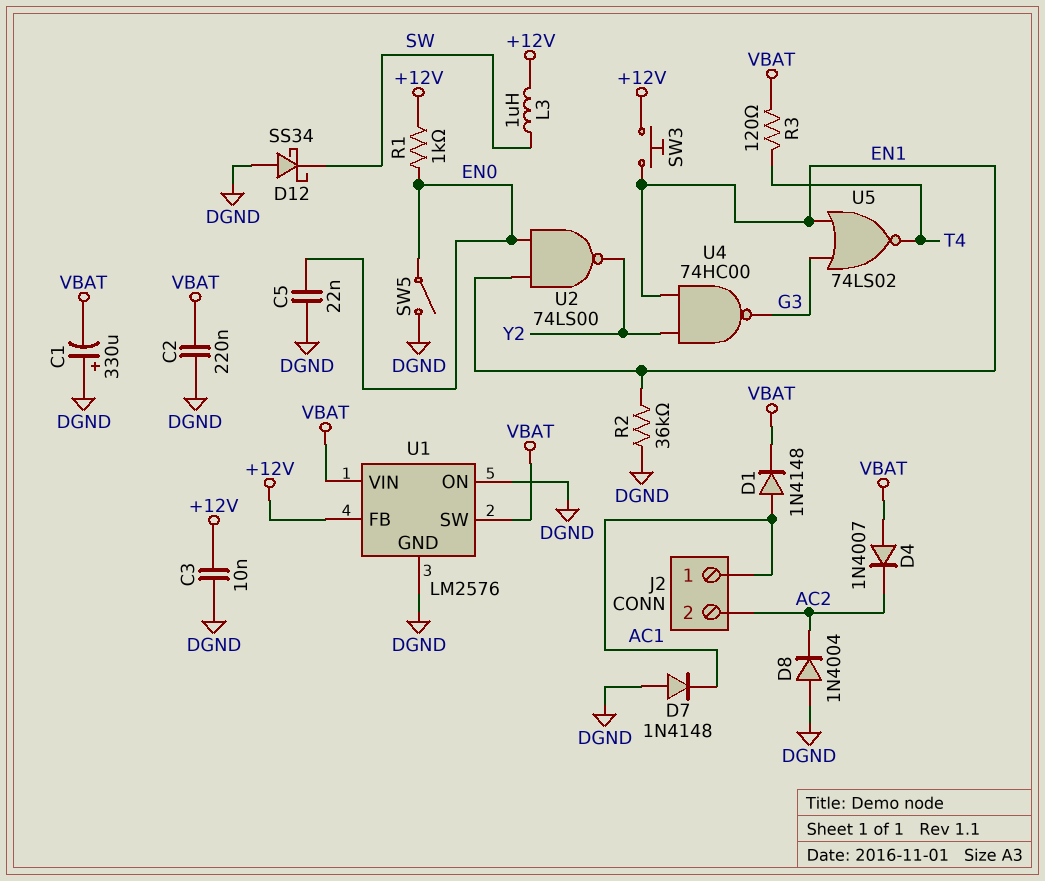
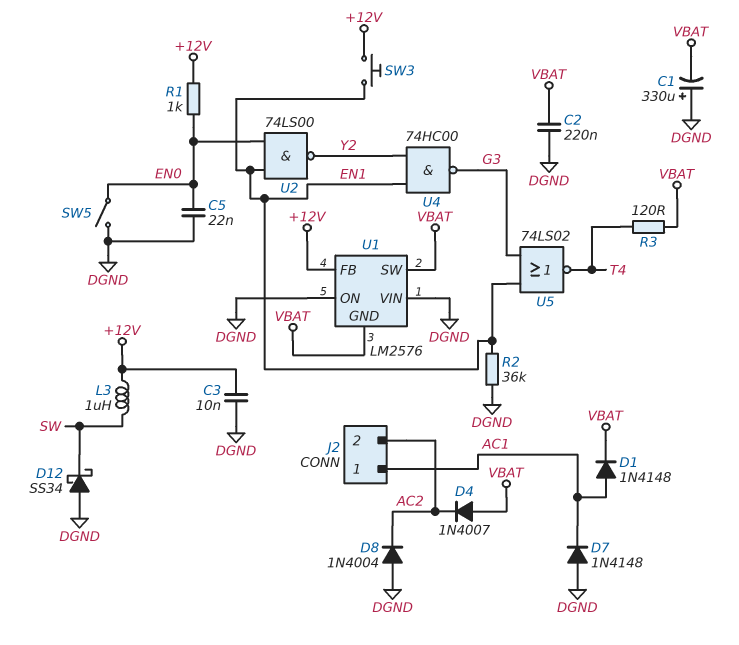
U1 pin GND: DGND -> VBAT
U1 pin VIN: VBAT -> DGND

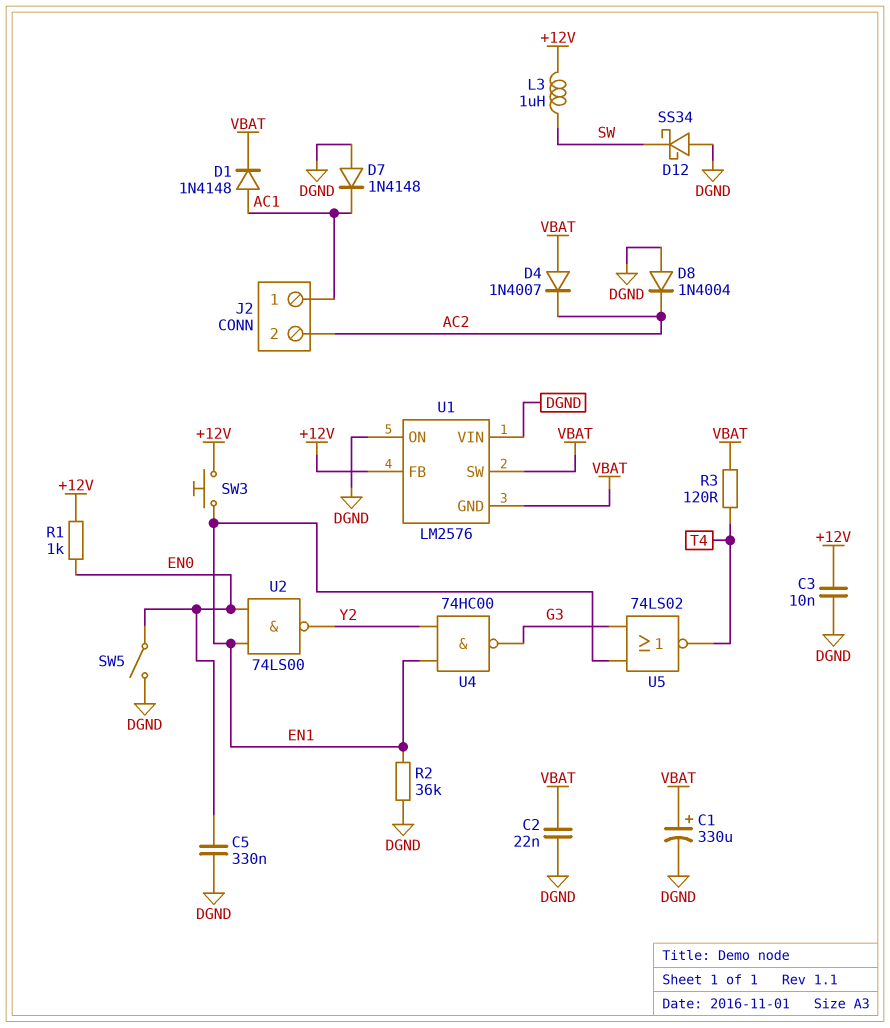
C1: 330uF (plus DGND, minus VBAT) -> 330uF (plus VBAT, minus DGND)
C2: 220nF (DGND, VBAT) -> 22nF (DGND, VBAT)
C5: 22nF (DGND, EN0) -> 330nF (DGND, EN0)

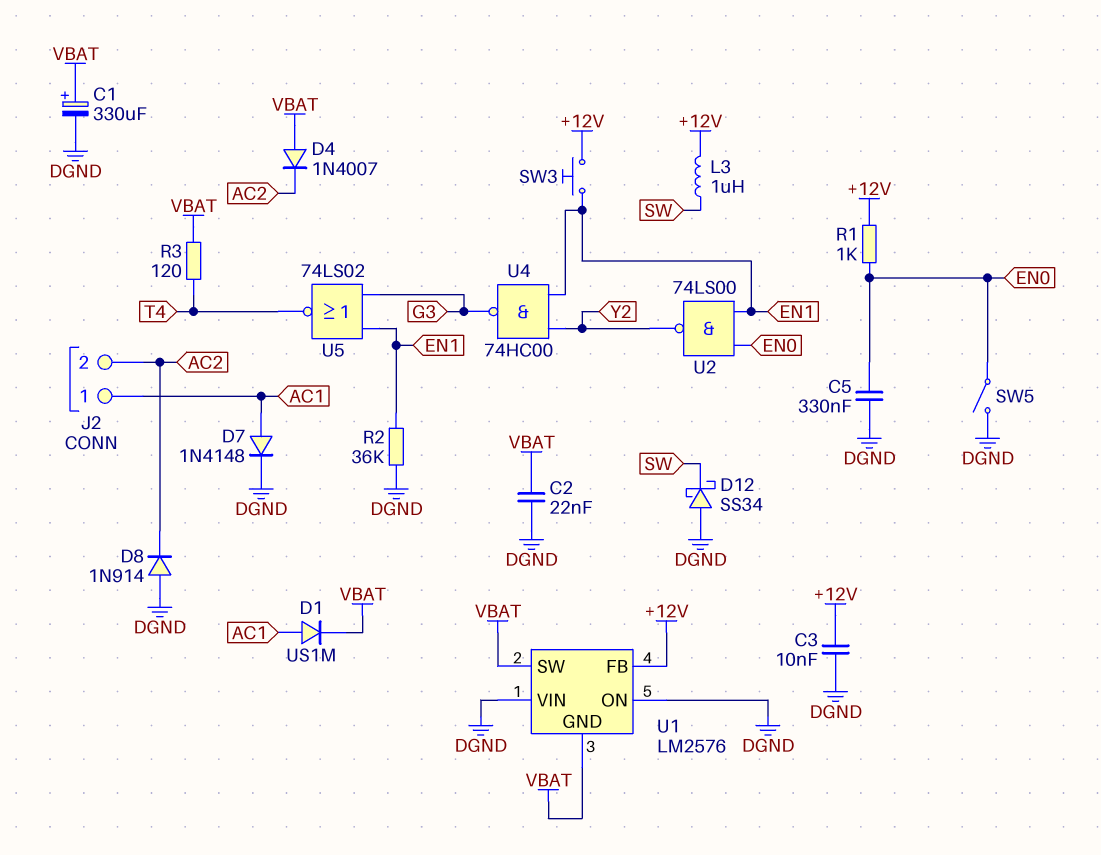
D1: diode 1N4148 (A AC1, K VBAT) -> diode US1M (A AC1, K VBAT)
D7: diode 1N4148 (A DGND, K AC1) -> diode 1N4148 (A AC1, K DGND)
D8: diode 1N4004 (A DGND, K AC2) -> diode 1N914 (A DGND, K AC2)

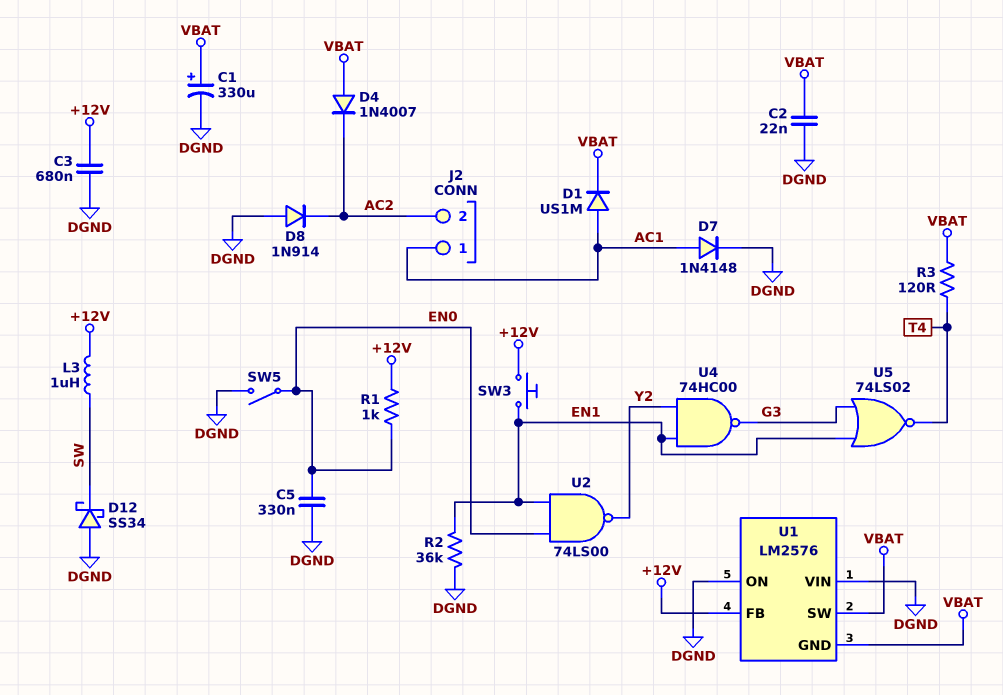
C3: 10nF (+12V, DGND) -> 680nF (+12V, DGND)

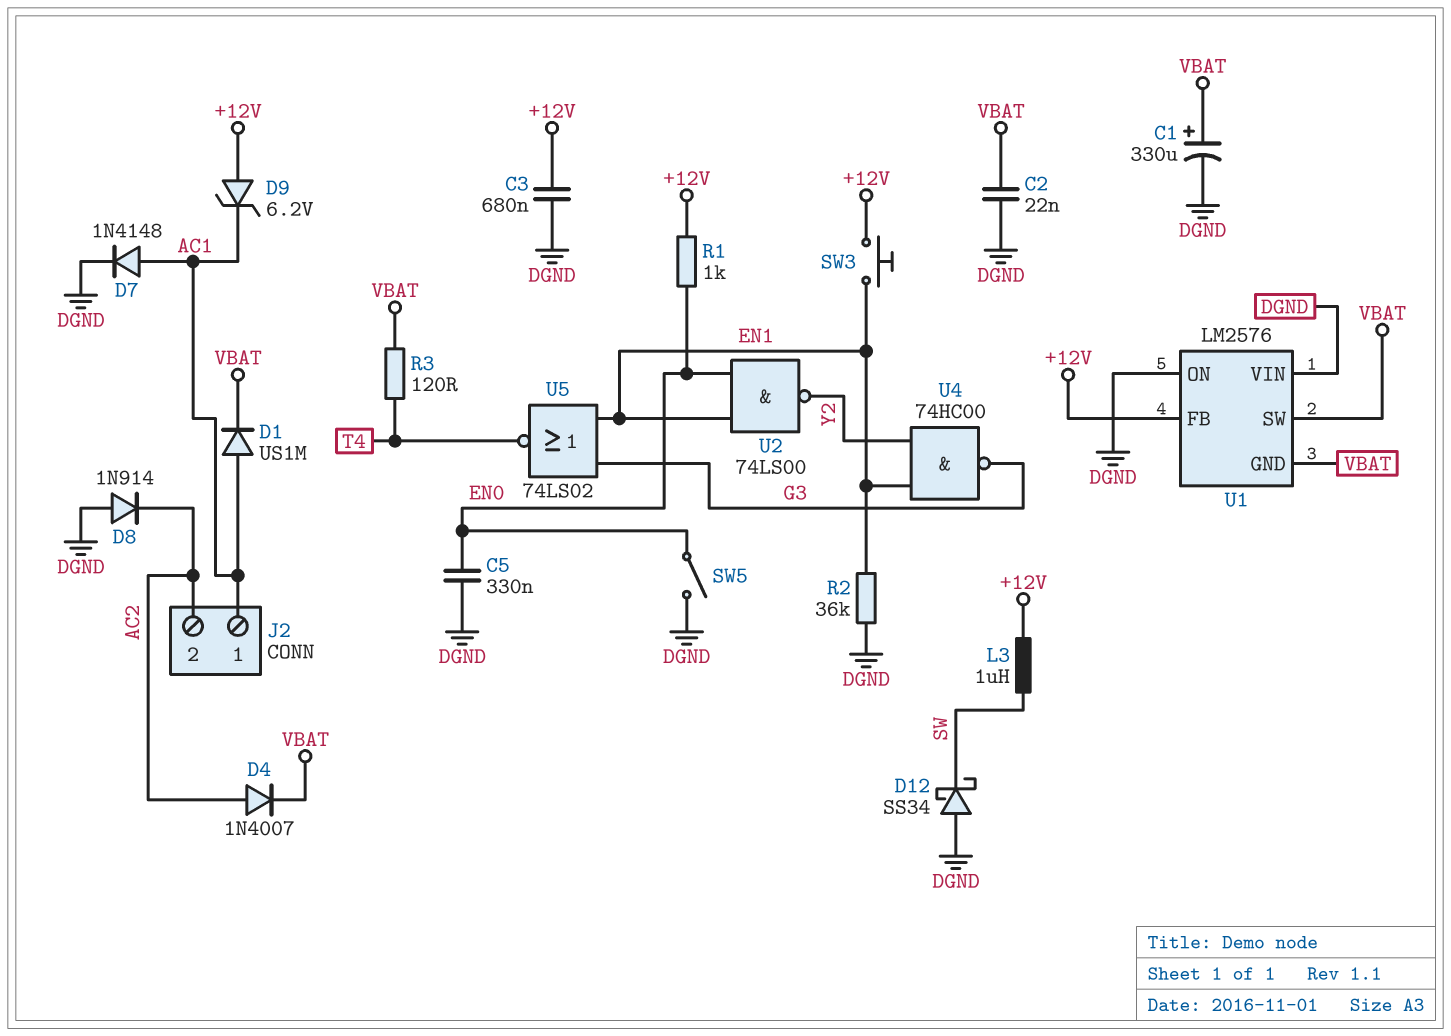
D4: diode 1N4007 (A VBAT, K AC2) -> diode 1N4007 (A AC2, K VBAT)
D9: none -> zener 6.2V (A +12V, K AC1)

